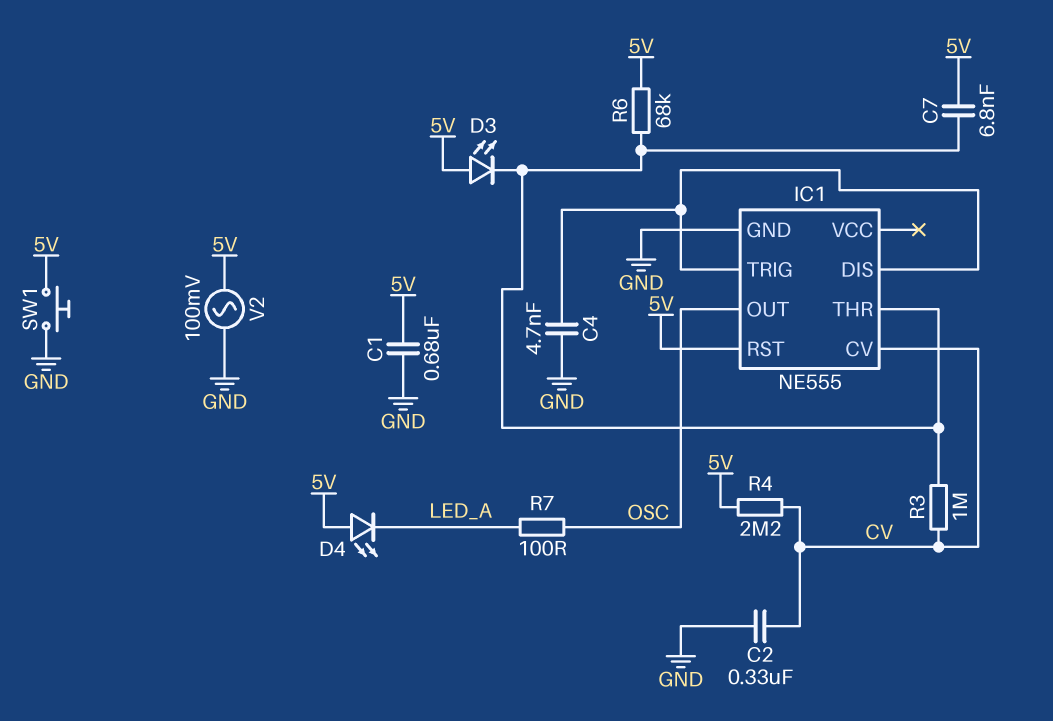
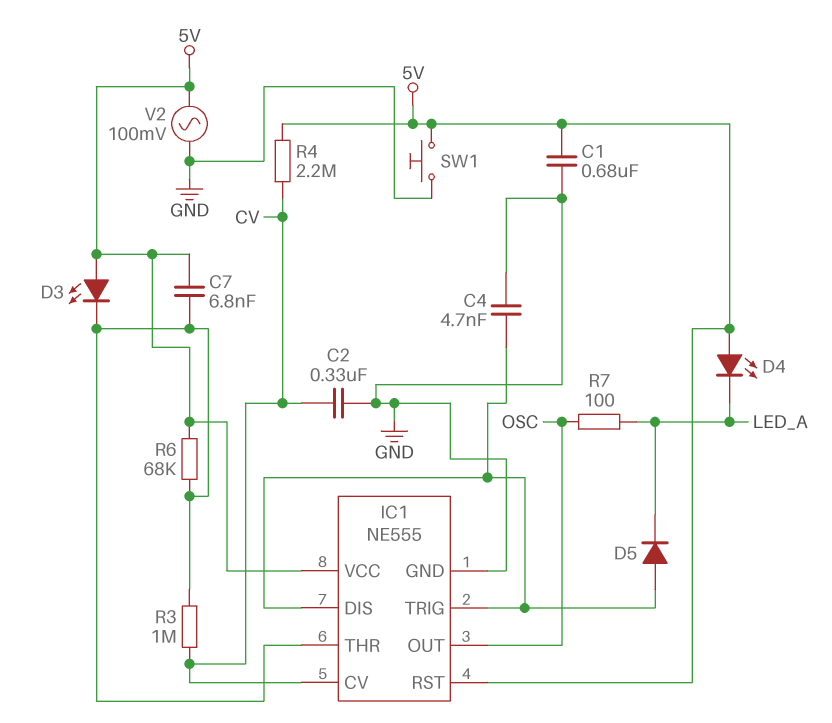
D5: none -> diode (A IC1/DIS, K LED_A)
IC1 pin VCC: none -> 5V

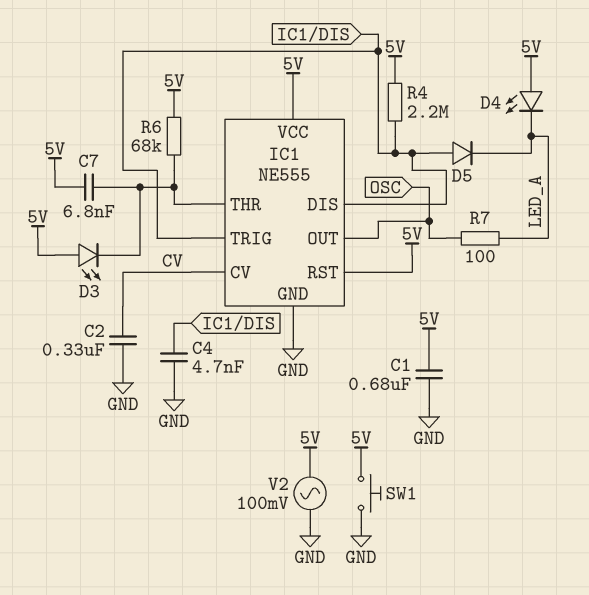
R3: 1M (CV, IC1/THR) -> none
R4: 2.2M (5V, CV) -> 2.2M (5V, IC1/DIS)

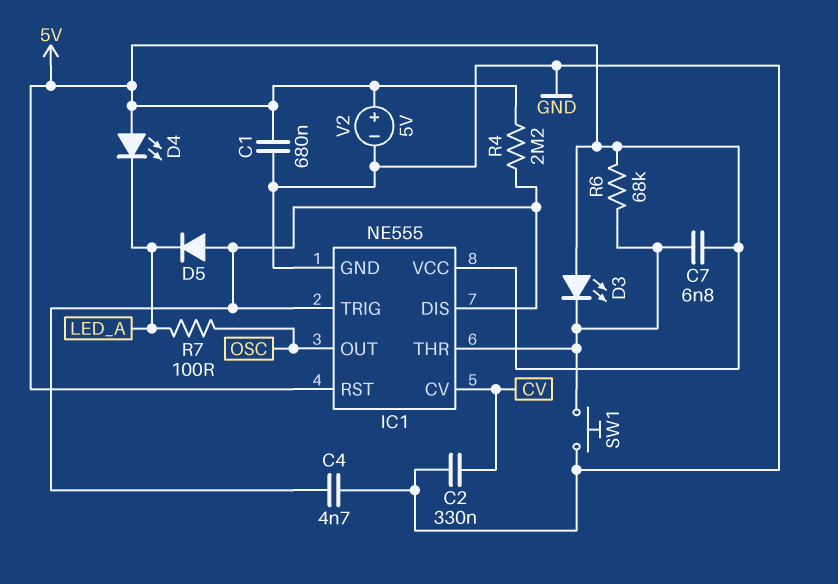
SW1: button (5V, GND) -> button (GND, IC1/THR)
V2: AC 100mV (5V, GND) -> 5V (plus 5V, minus GND)

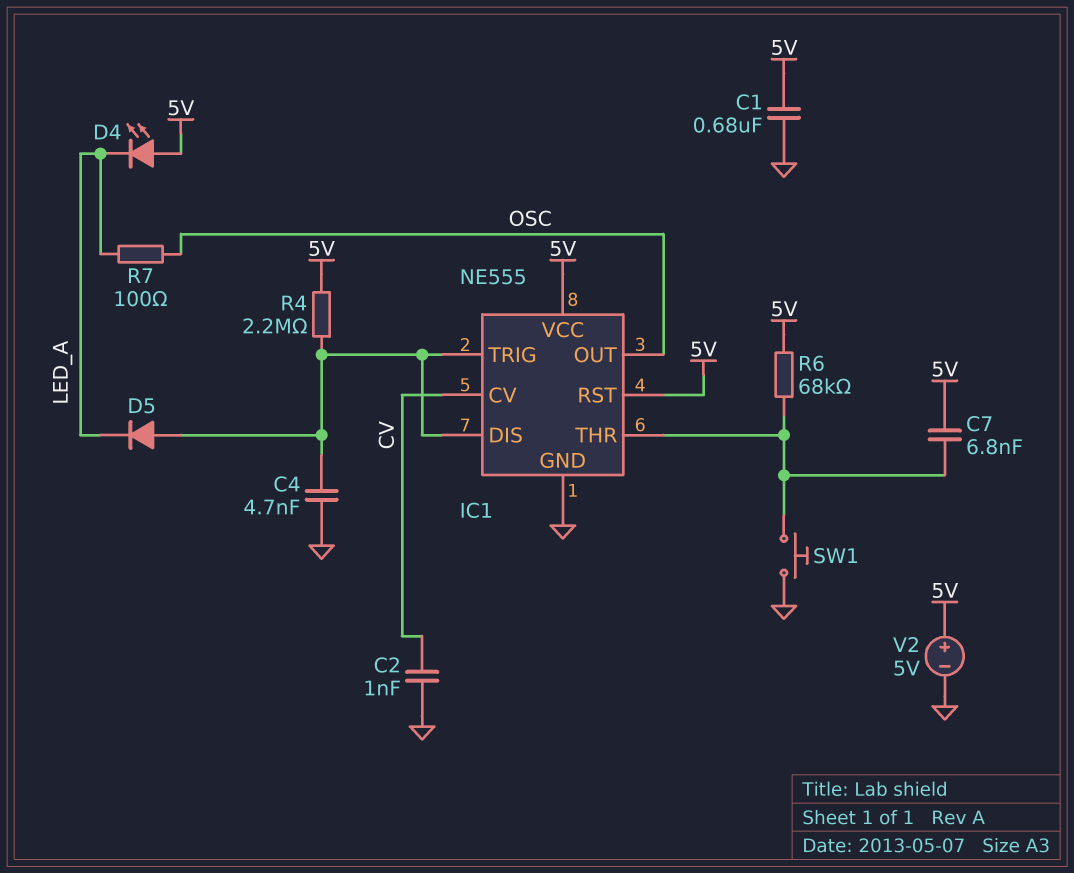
C2: 330nF (CV, GND) -> 1nF (CV, GND)
D3: LED (A 5V, K IC1/THR) -> none

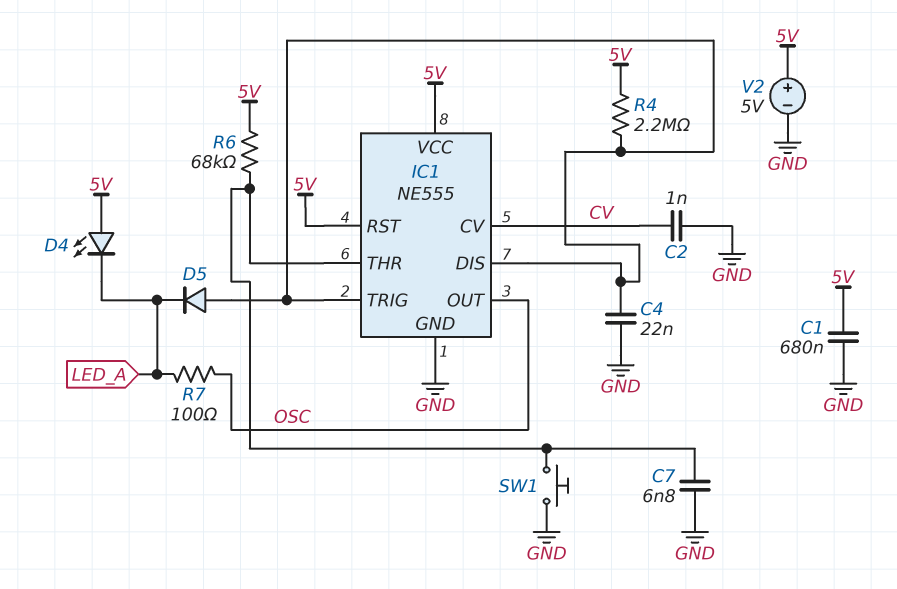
C4: 4.7nF (GND, IC1/DIS) -> 22nF (GND, IC1/DIS)
C7: 6.8nF (5V, IC1/THR) -> 6.8nF (GND, IC1/THR)

